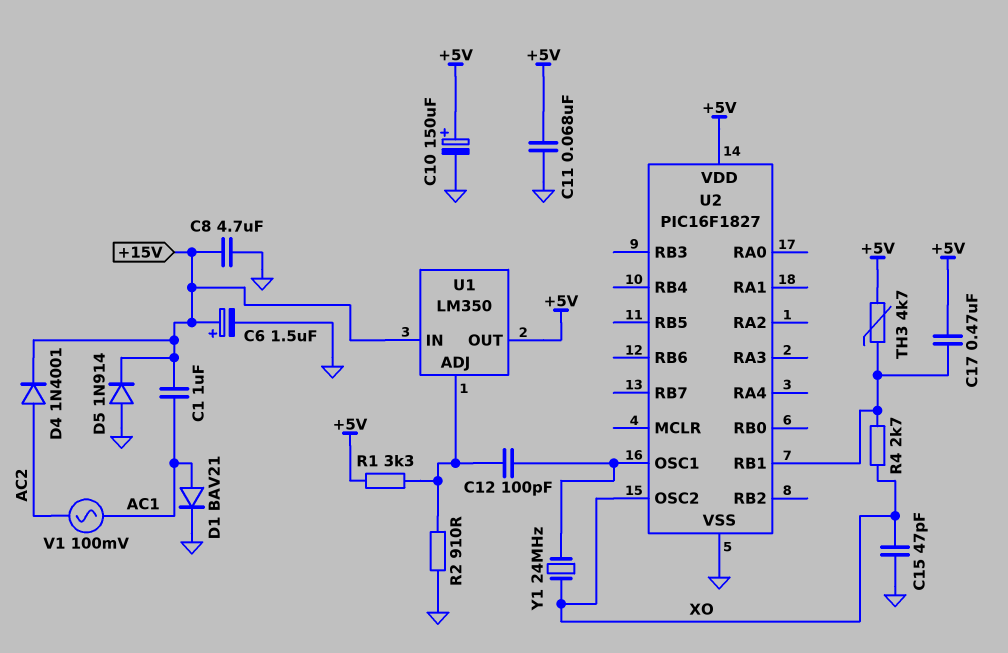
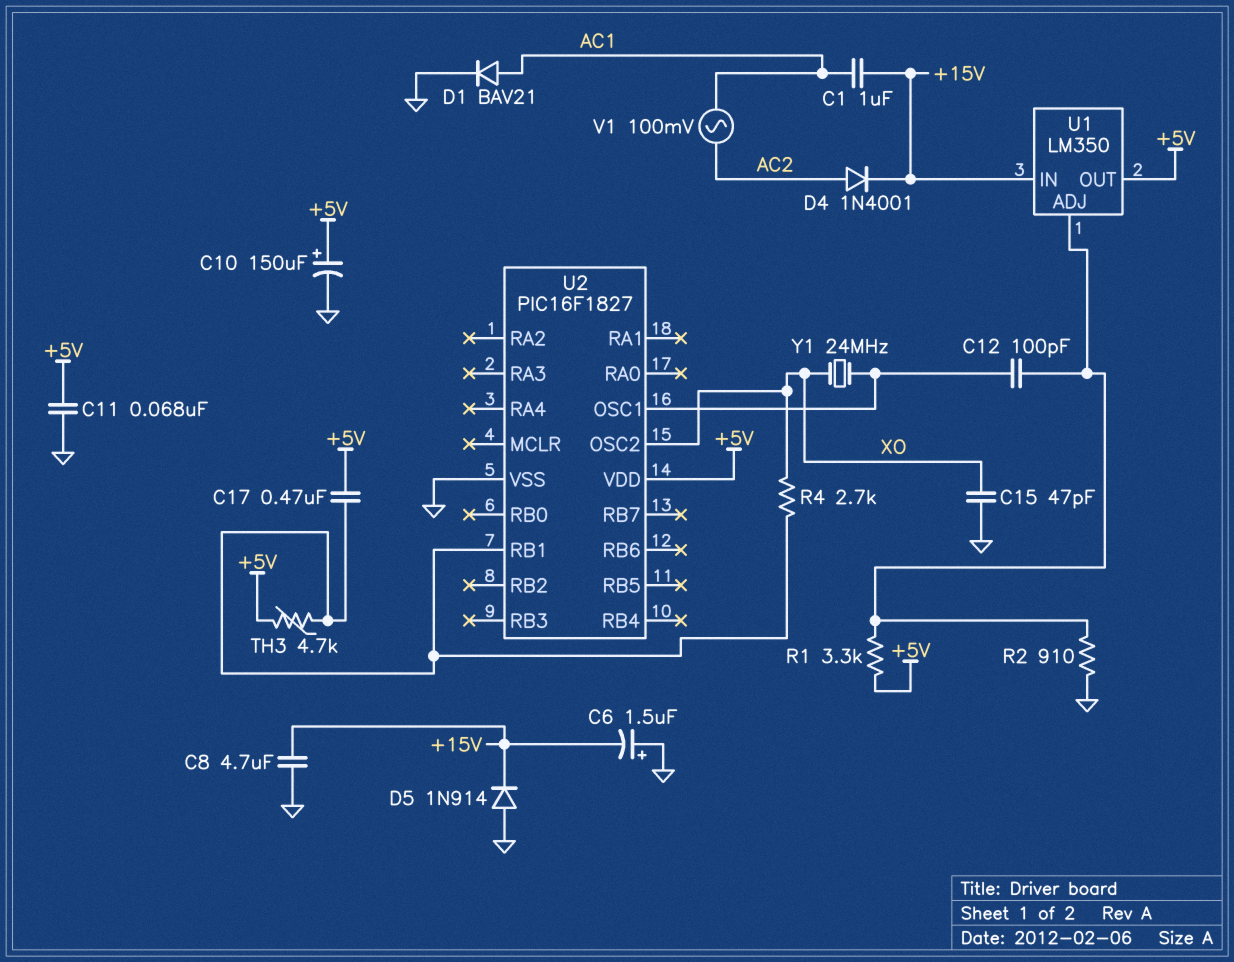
C6: 1.5uF (plus +15V, minus GND) -> 1.5uF (plus GND, minus +15V)

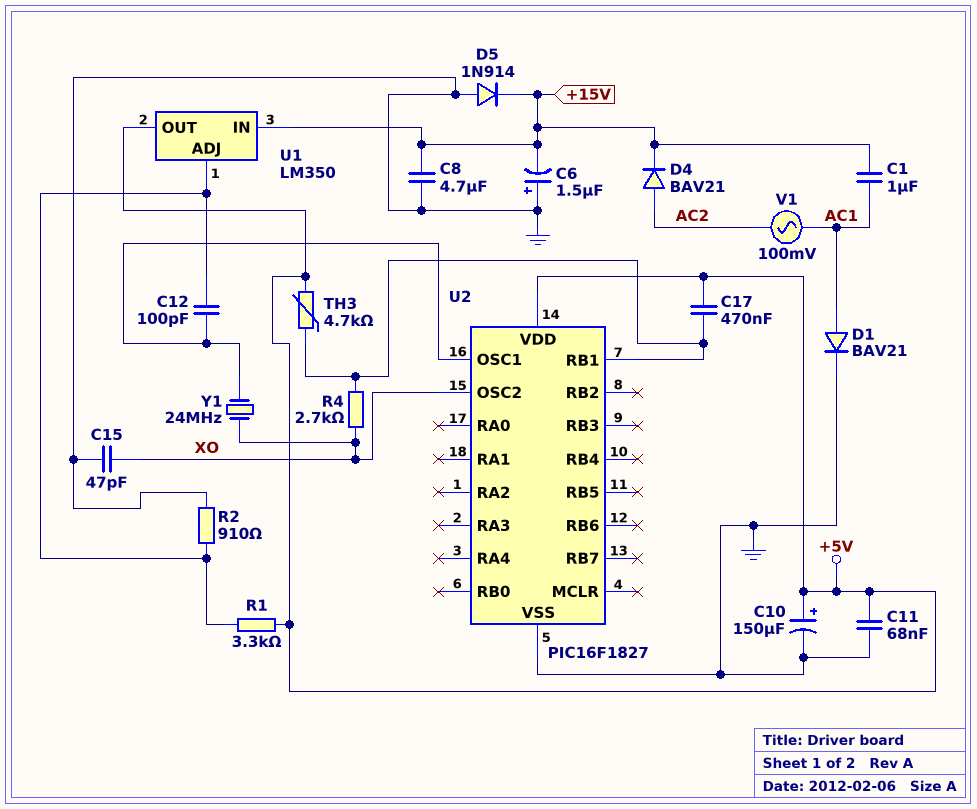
D4: diode 1N4001 (A AC2, K +15V) -> diode BAV21 (A AC2, K +15V)

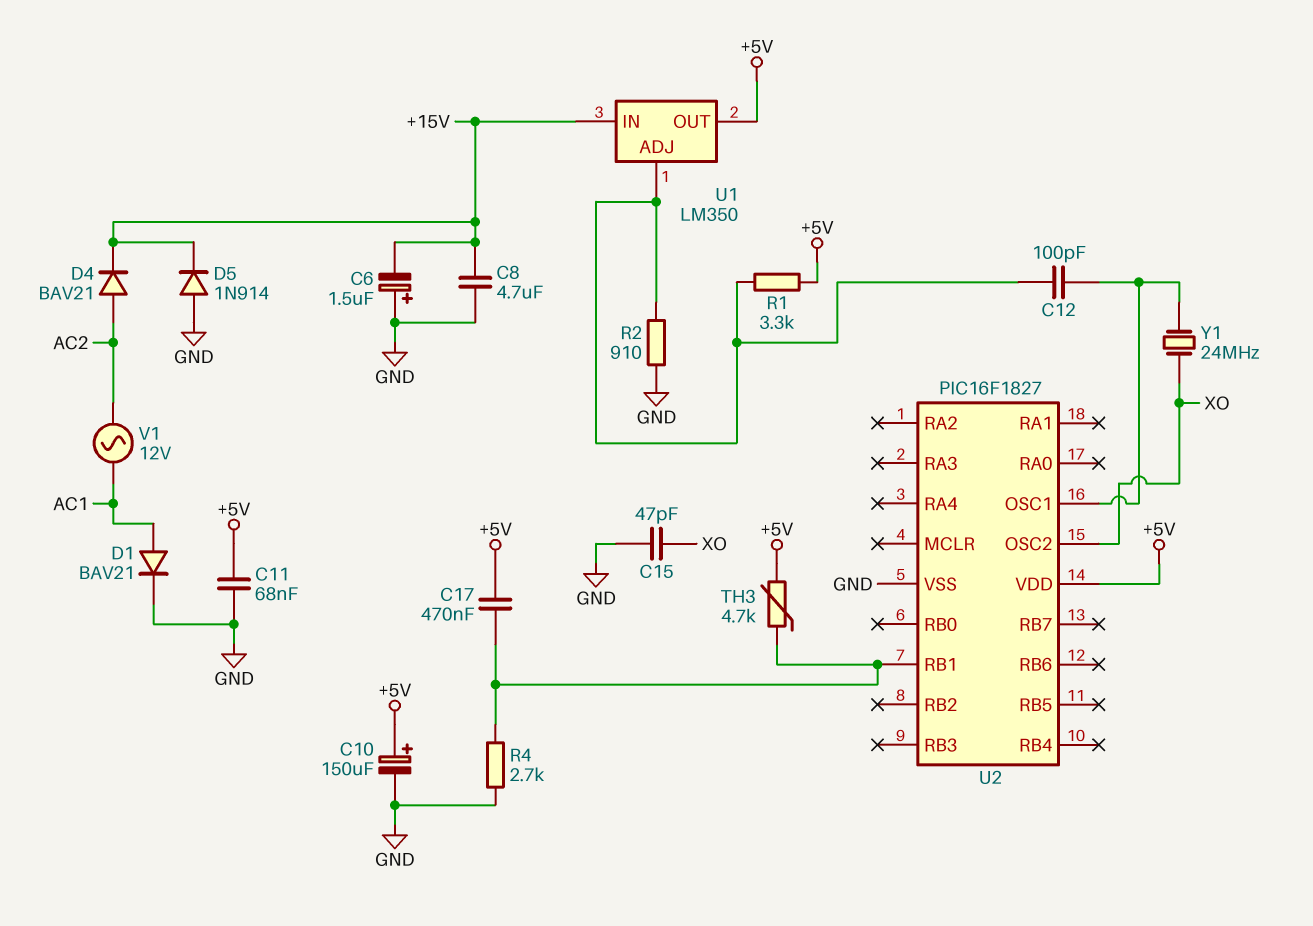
C1: 1uF (+15V, AC1) -> none
R4: 2.7k (U2/RB1, XO) -> 2.7k (GND, U2/RB1)
V1: AC 100mV (AC1, AC2) -> AC 12V (AC1, AC2)

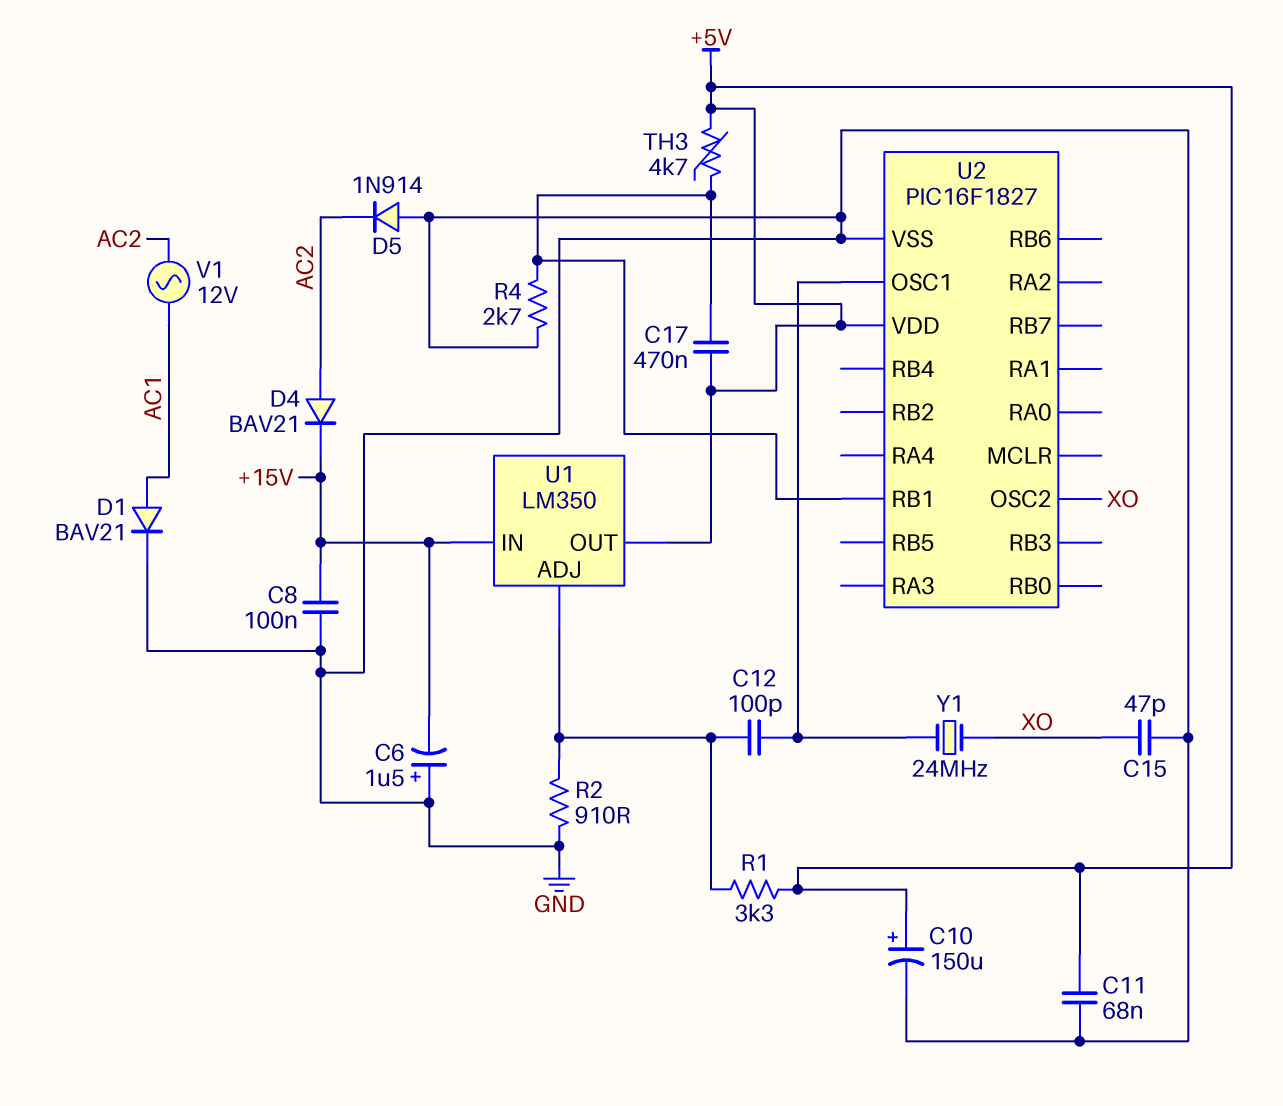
C8: 4.7uF (+15V, GND) -> 100nF (+15V, GND)
D5: diode 1N914 (A GND, K +15V) -> diode 1N914 (A GND, K AC2)

